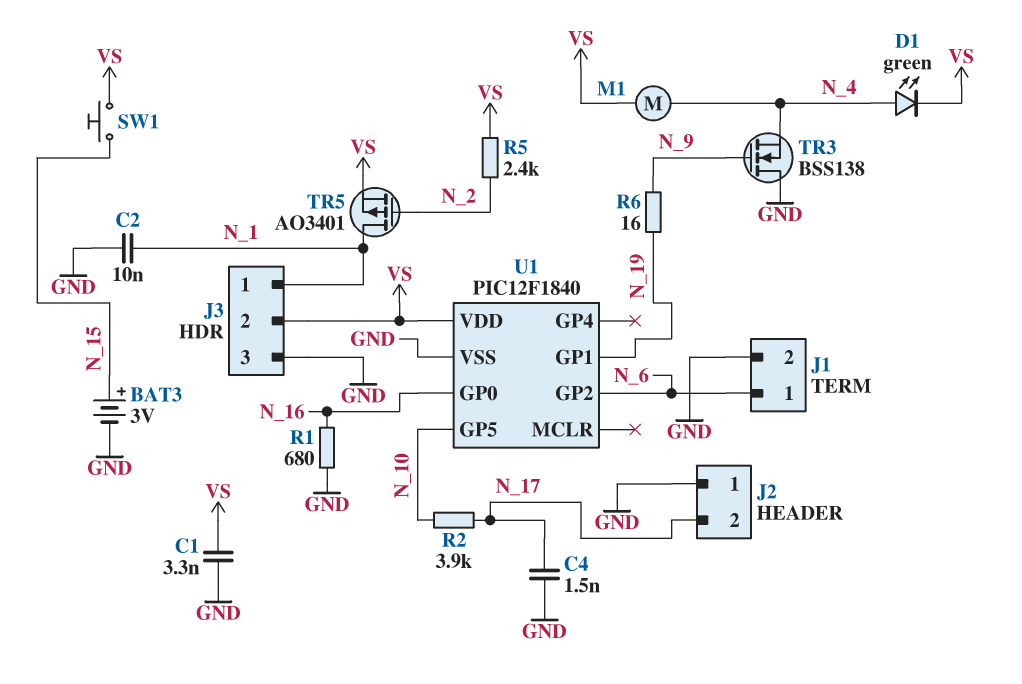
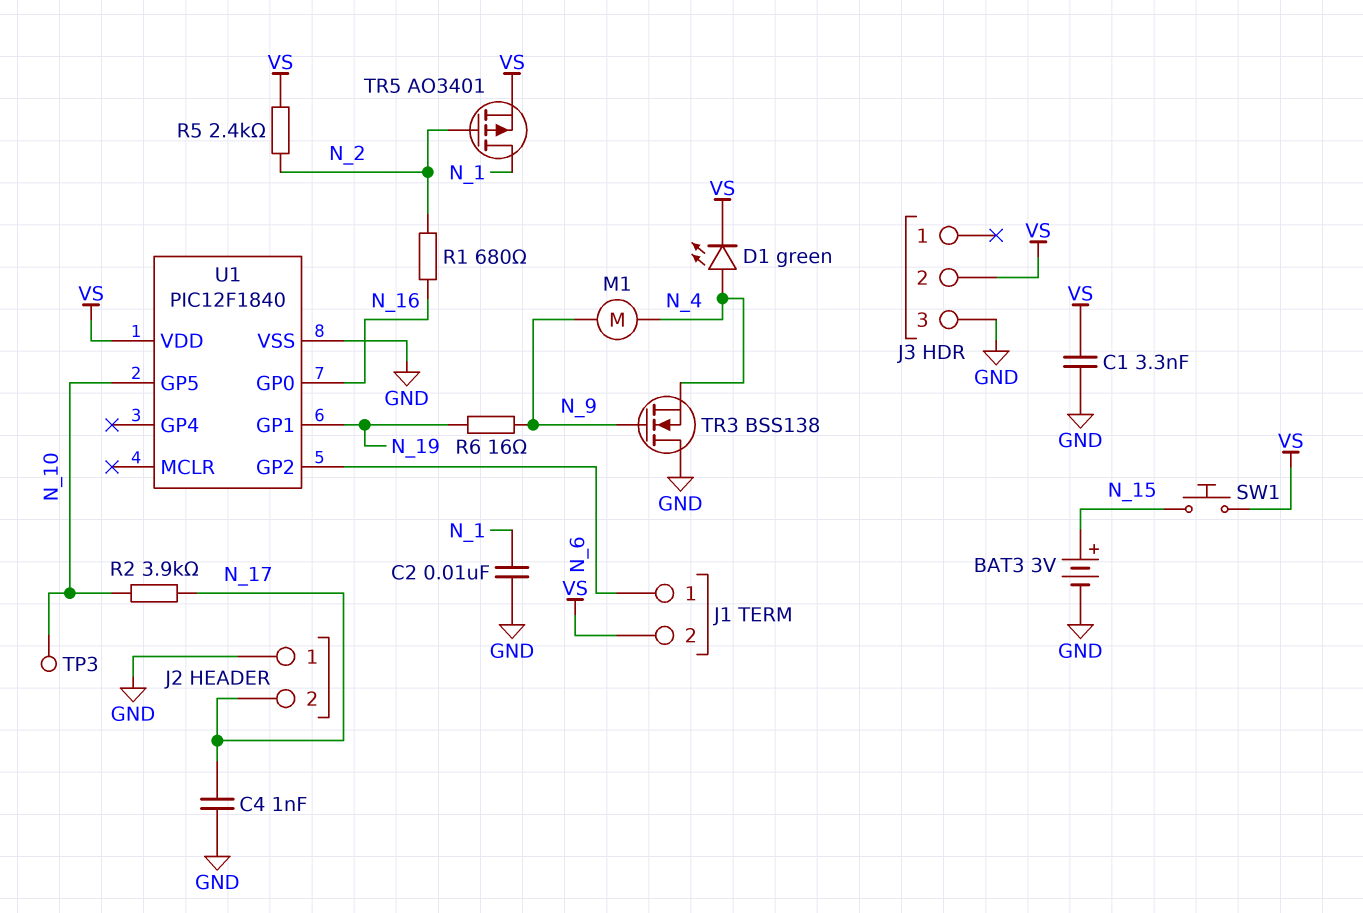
C4: 1.5nF (GND, N_17) -> 1nF (GND, N_17)
J1 pin 2: GND -> VS
J3 pin 1: N_1 -> none
M1: motor (N_4, VS) -> motor (N_4, N_9)
R1: 680 (GND, N_16) -> 680 (N_2, N_16)
TP3: none -> test point (N_10)

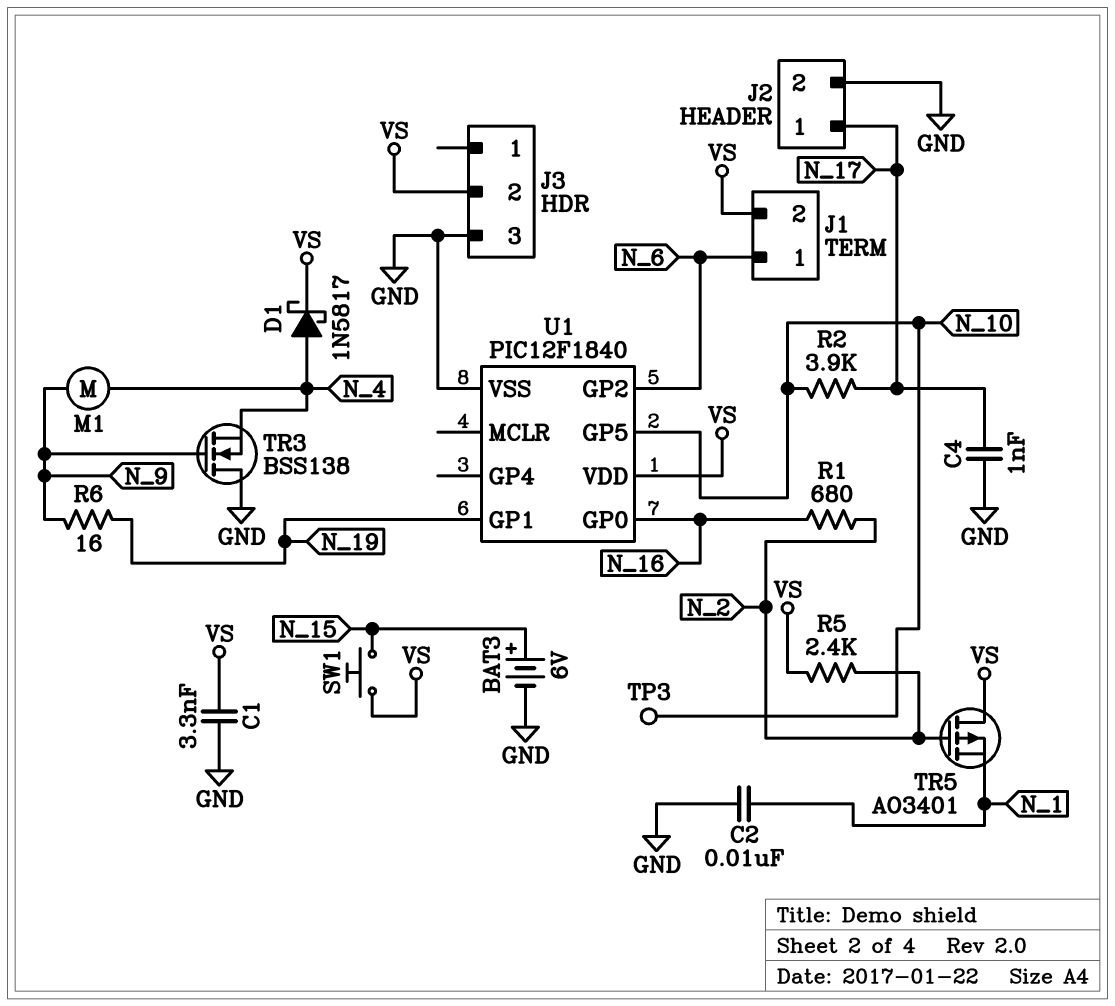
BAT3: 3V (plus N_15, minus GND) -> 6V (plus N_15, minus GND)
D1: LED green (A N_4, K VS) -> schottky 1N5817 (A N_4, K VS)
J2 pin 1: GND -> N_17
J2 pin 2: N_17 -> GND
TR5: PMOS AO3401 (G N_2, D N_1, S VS) -> PMOS AO3401 (G N_2, D VS, S N_1)

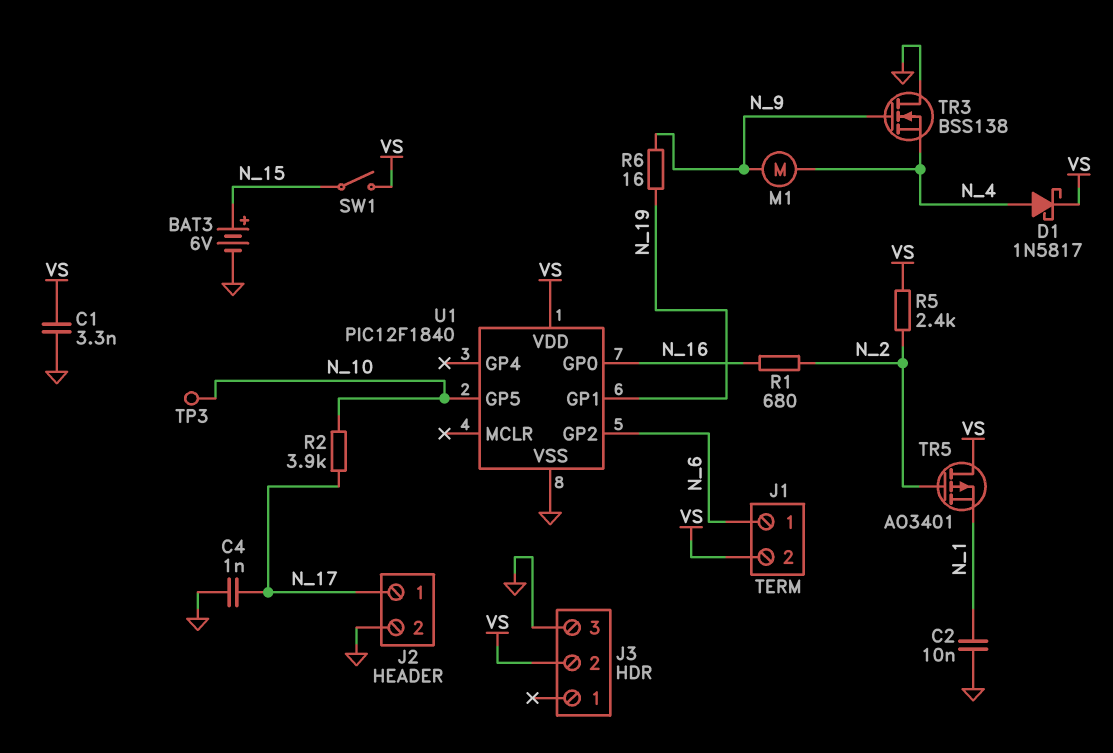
SW1: button (N_15, VS) -> switch (N_15, VS)

